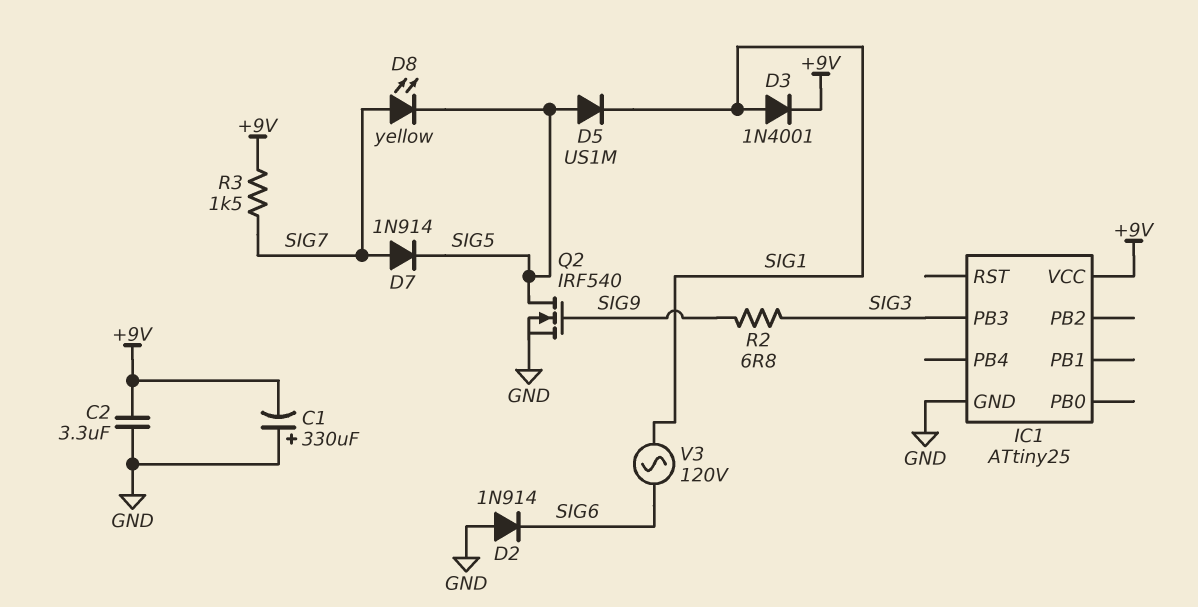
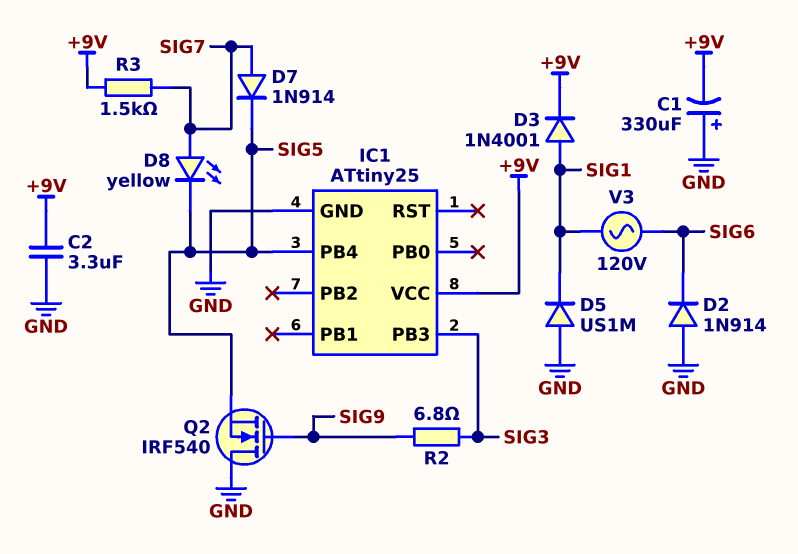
D5: diode US1M (A SIG5, K SIG1) -> diode US1M (A GND, K SIG1)
IC1 pin PB4: none -> SIG5
Q2: NMOS IRF540 (G SIG9, D SIG5, S GND) -> NMOS IRF540 (G SIG9, D GND, S SIG5)

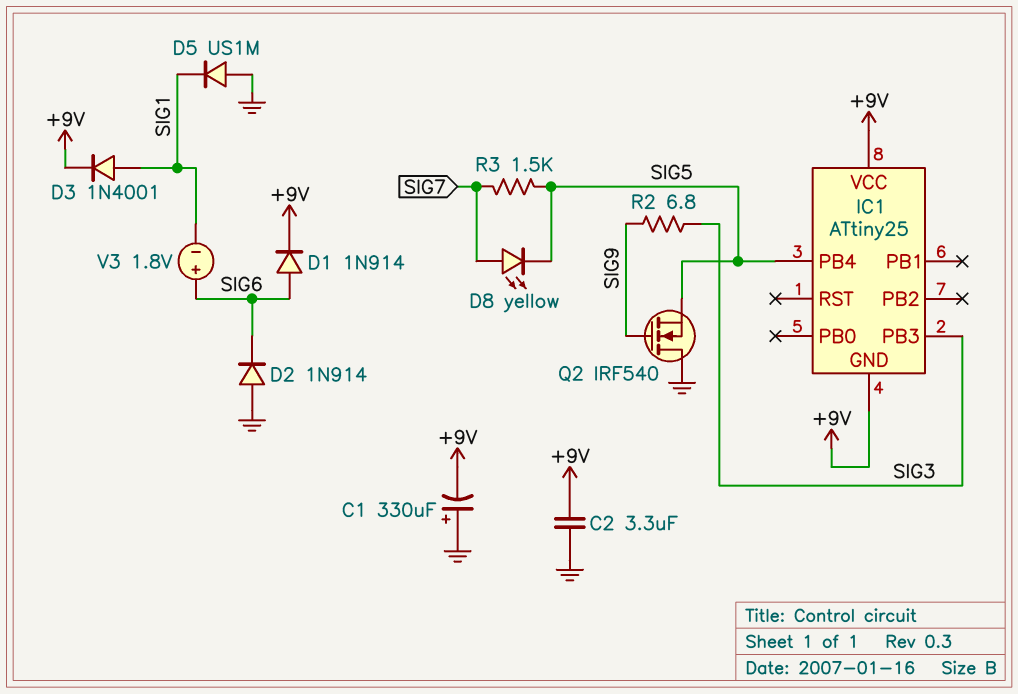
D1: none -> diode 1N914 (A SIG6, K +9V)
D7: diode 1N914 (A SIG7, K SIG5) -> none
IC1 pin GND: GND -> +9V
R3: 1.5k (+9V, SIG7) -> 1.5k (SIG5, SIG7)
V3: AC 120V (SIG1, SIG6) -> 1.8V (plus SIG6, minus SIG1)

